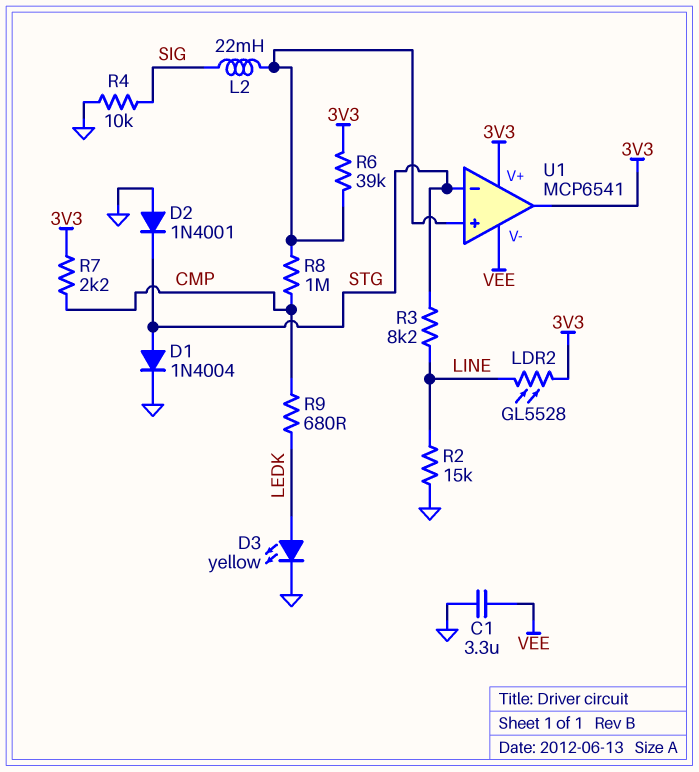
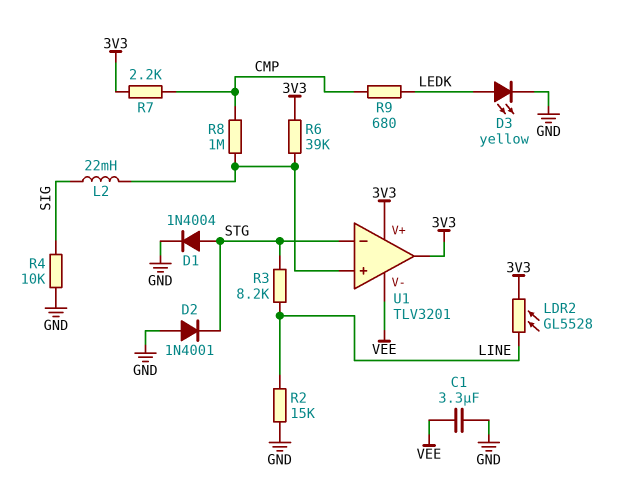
U1: MCP6541 -> TLV3201

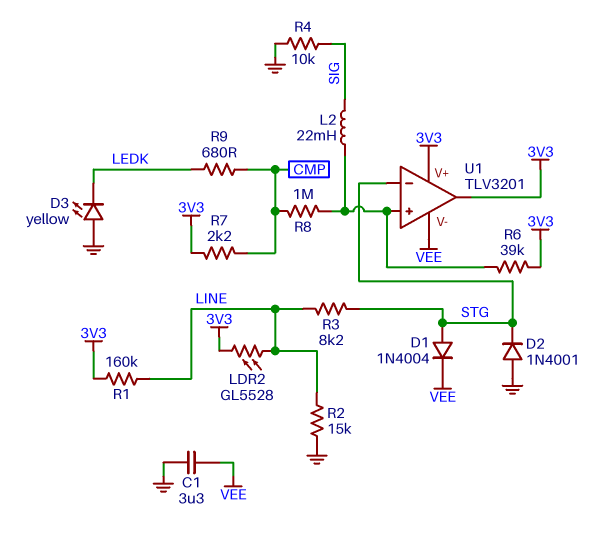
D1: diode 1N4004 (A STG, K GND) -> diode 1N4004 (A STG, K VEE)
D3: LED yellow (A LEDK, K GND) -> LED yellow (A GND, K LEDK)
R1: none -> 160k (3V3, LINE)

